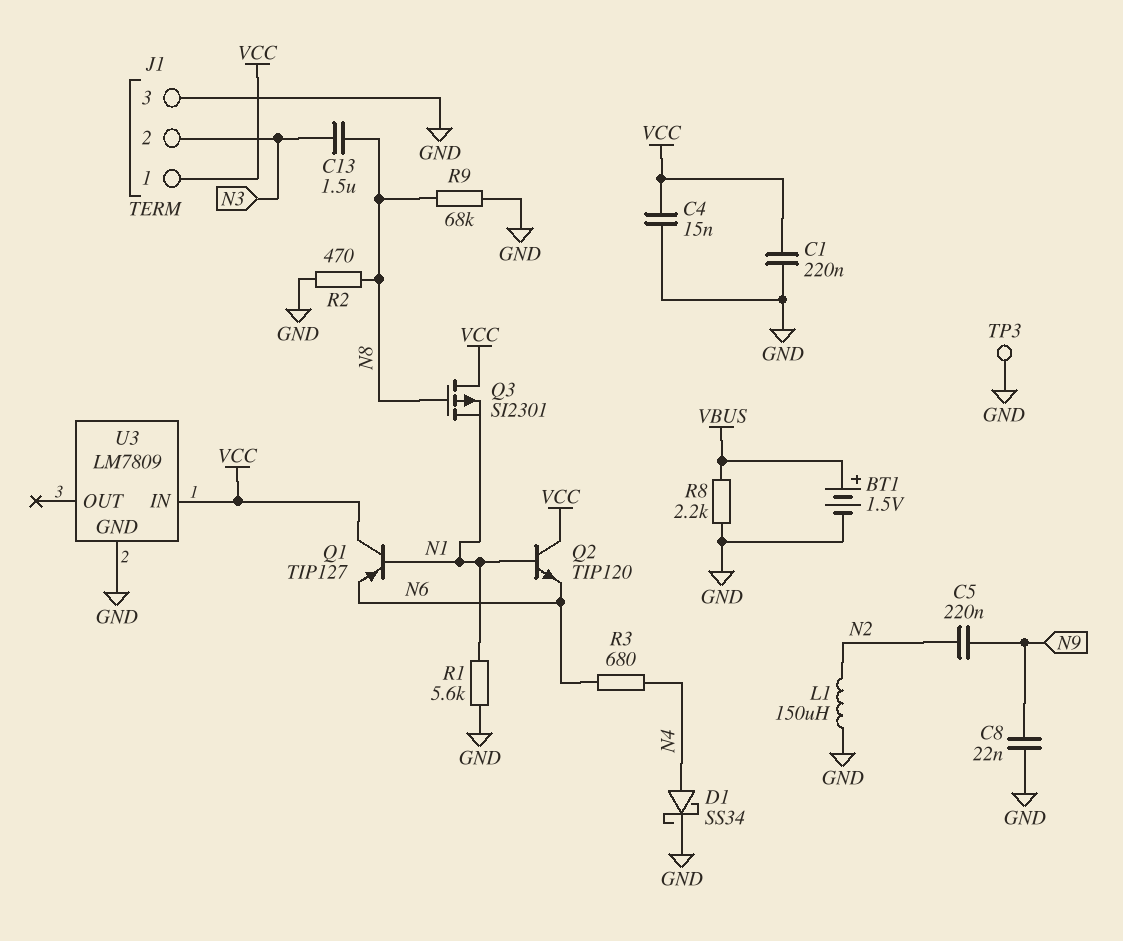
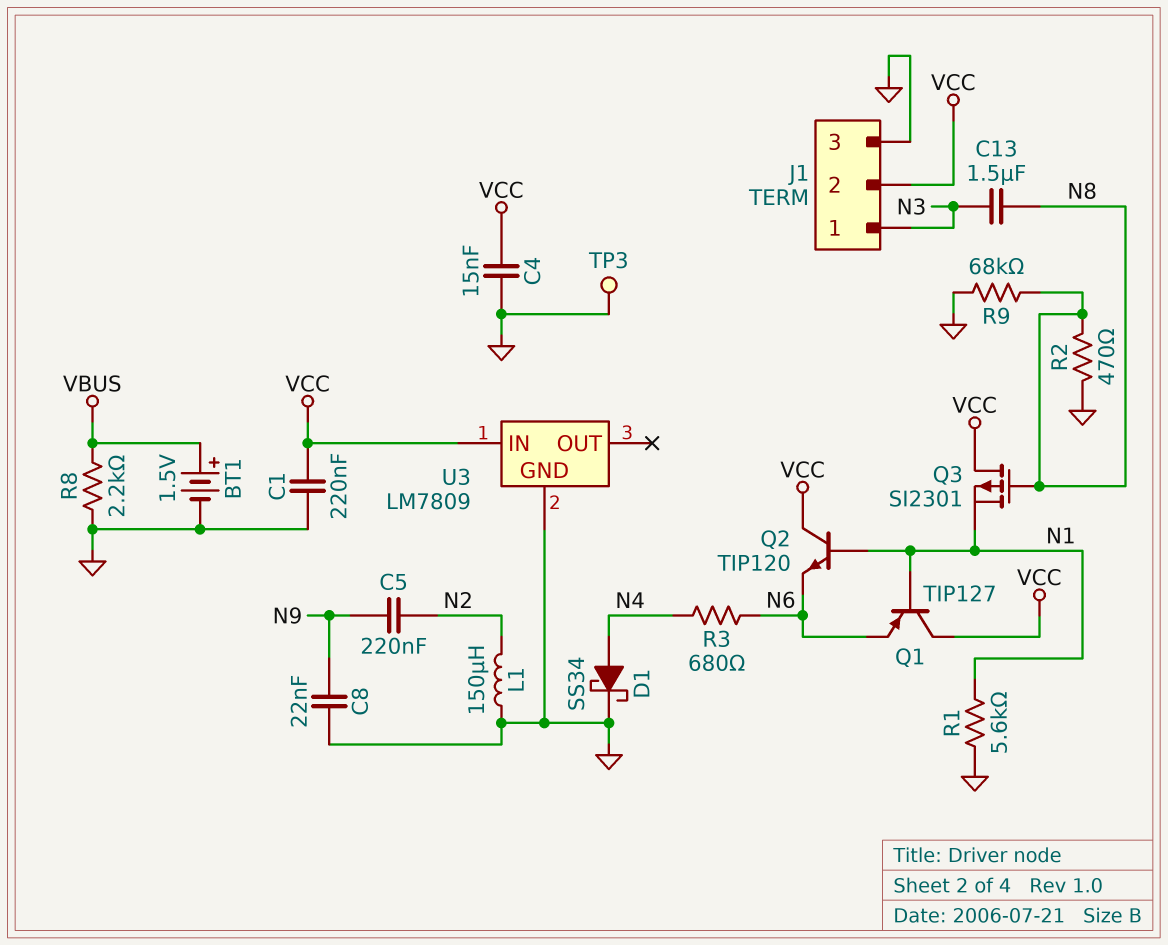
J1 pin 1: VCC -> N3
J1 pin 2: N3 -> VCC

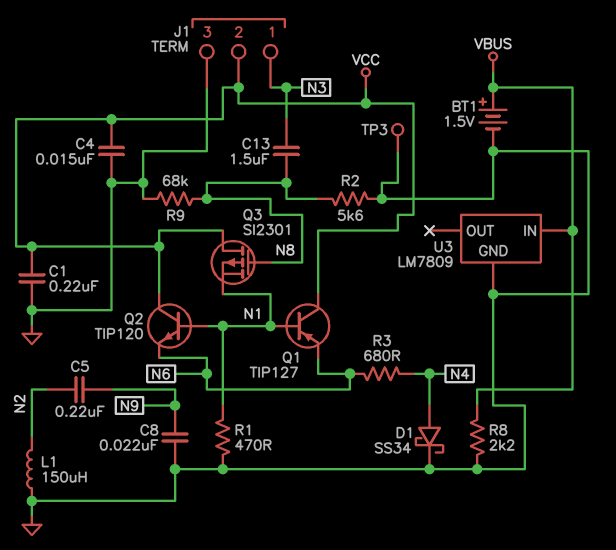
R1: 5.6k (GND, N1) -> 470 (GND, N1)
R2: 470 (GND, N8) -> 5.6k (GND, N8)
U3 pin IN: VCC -> VBUS

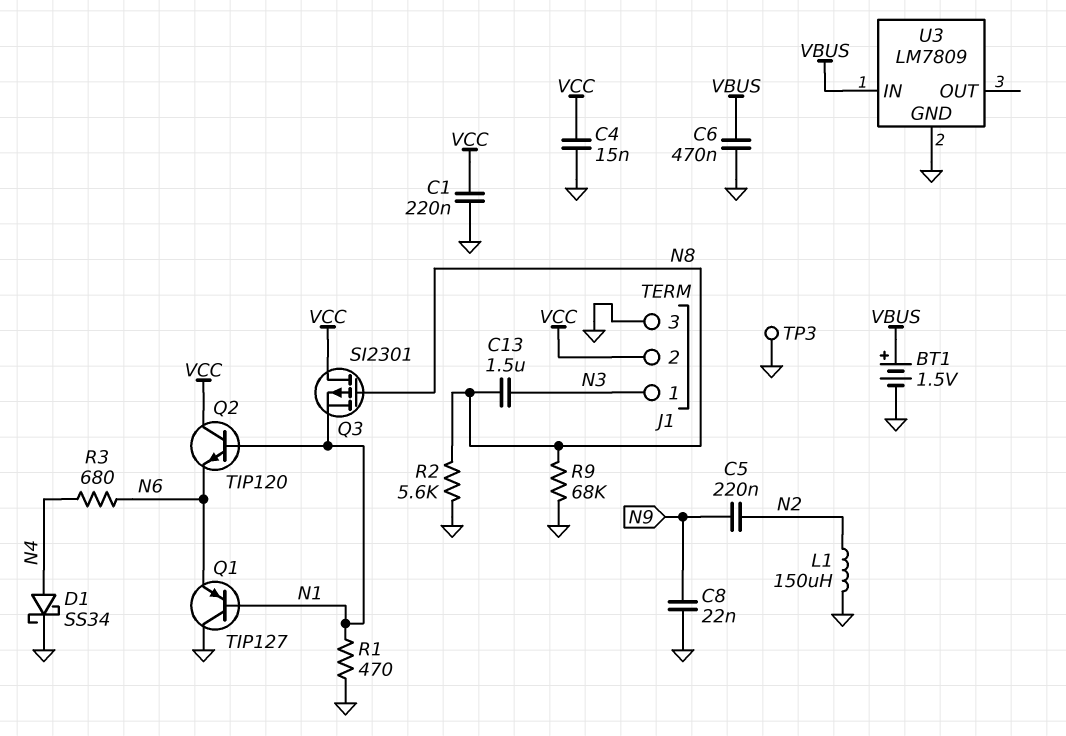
C6: none -> 470nF (GND, VBUS)
Q1: PNP TIP127 (B N1, C VCC, E N6) -> PNP TIP127 (B N1, C GND, E N6)
R8: 2.2k (GND, VBUS) -> none

